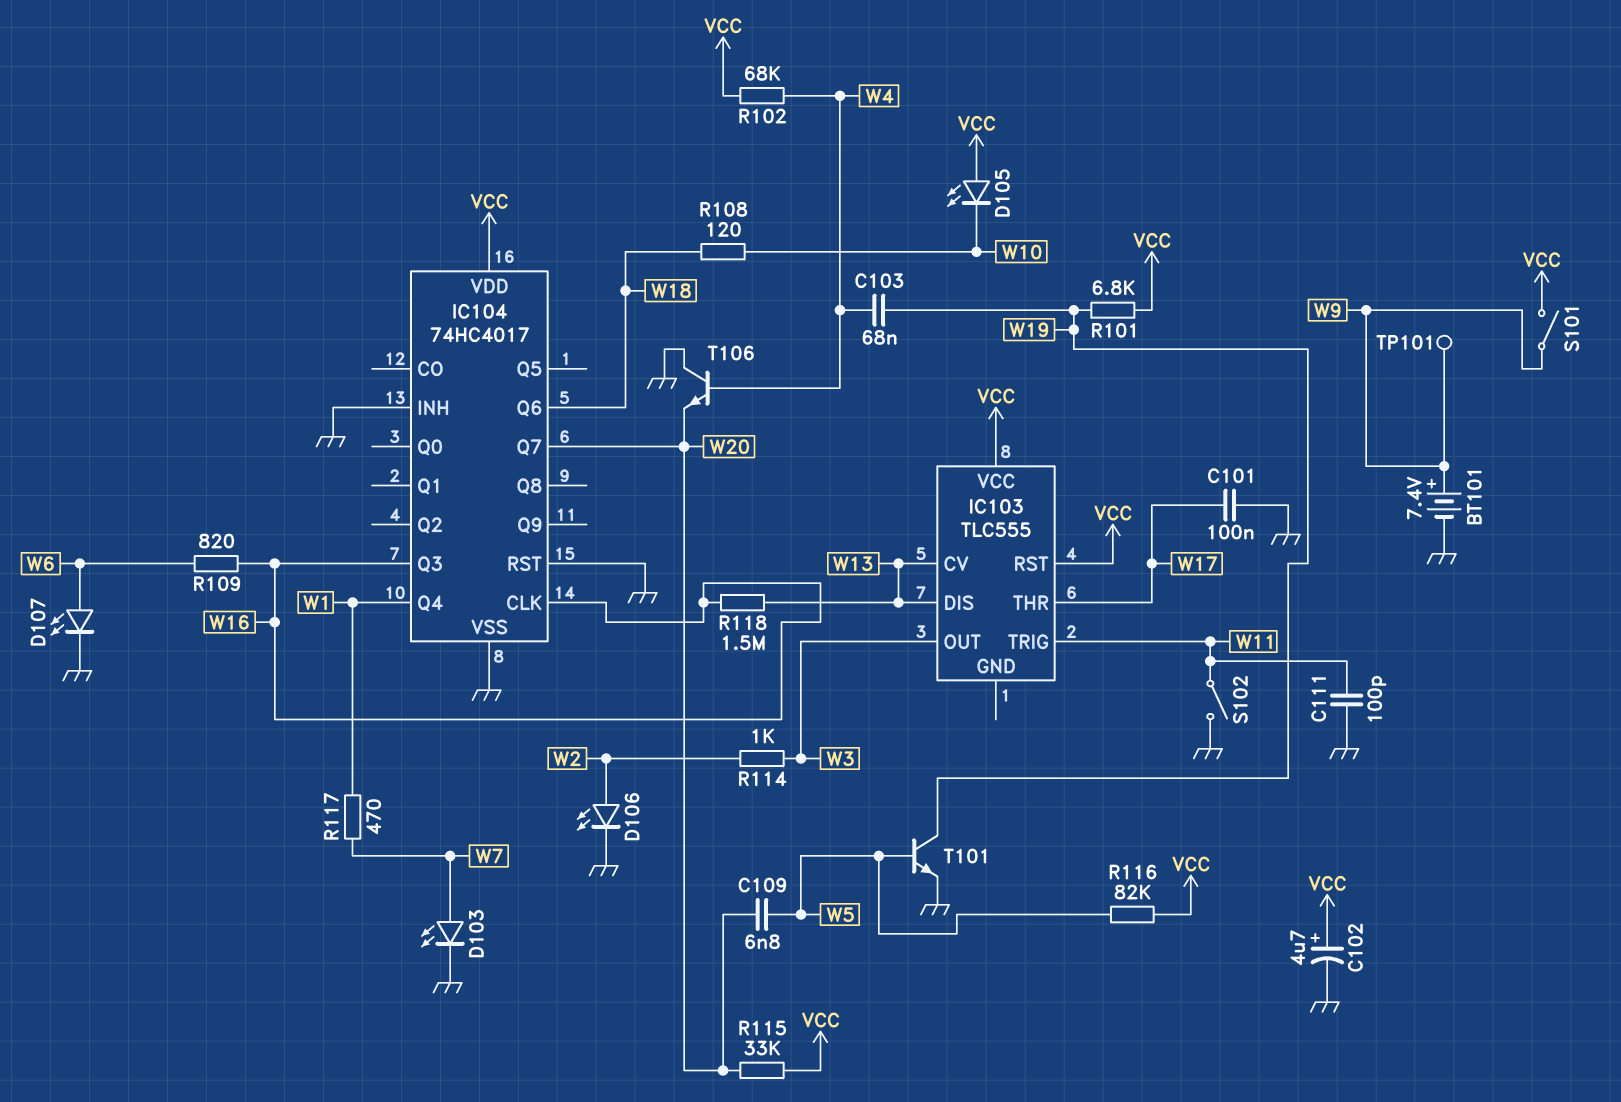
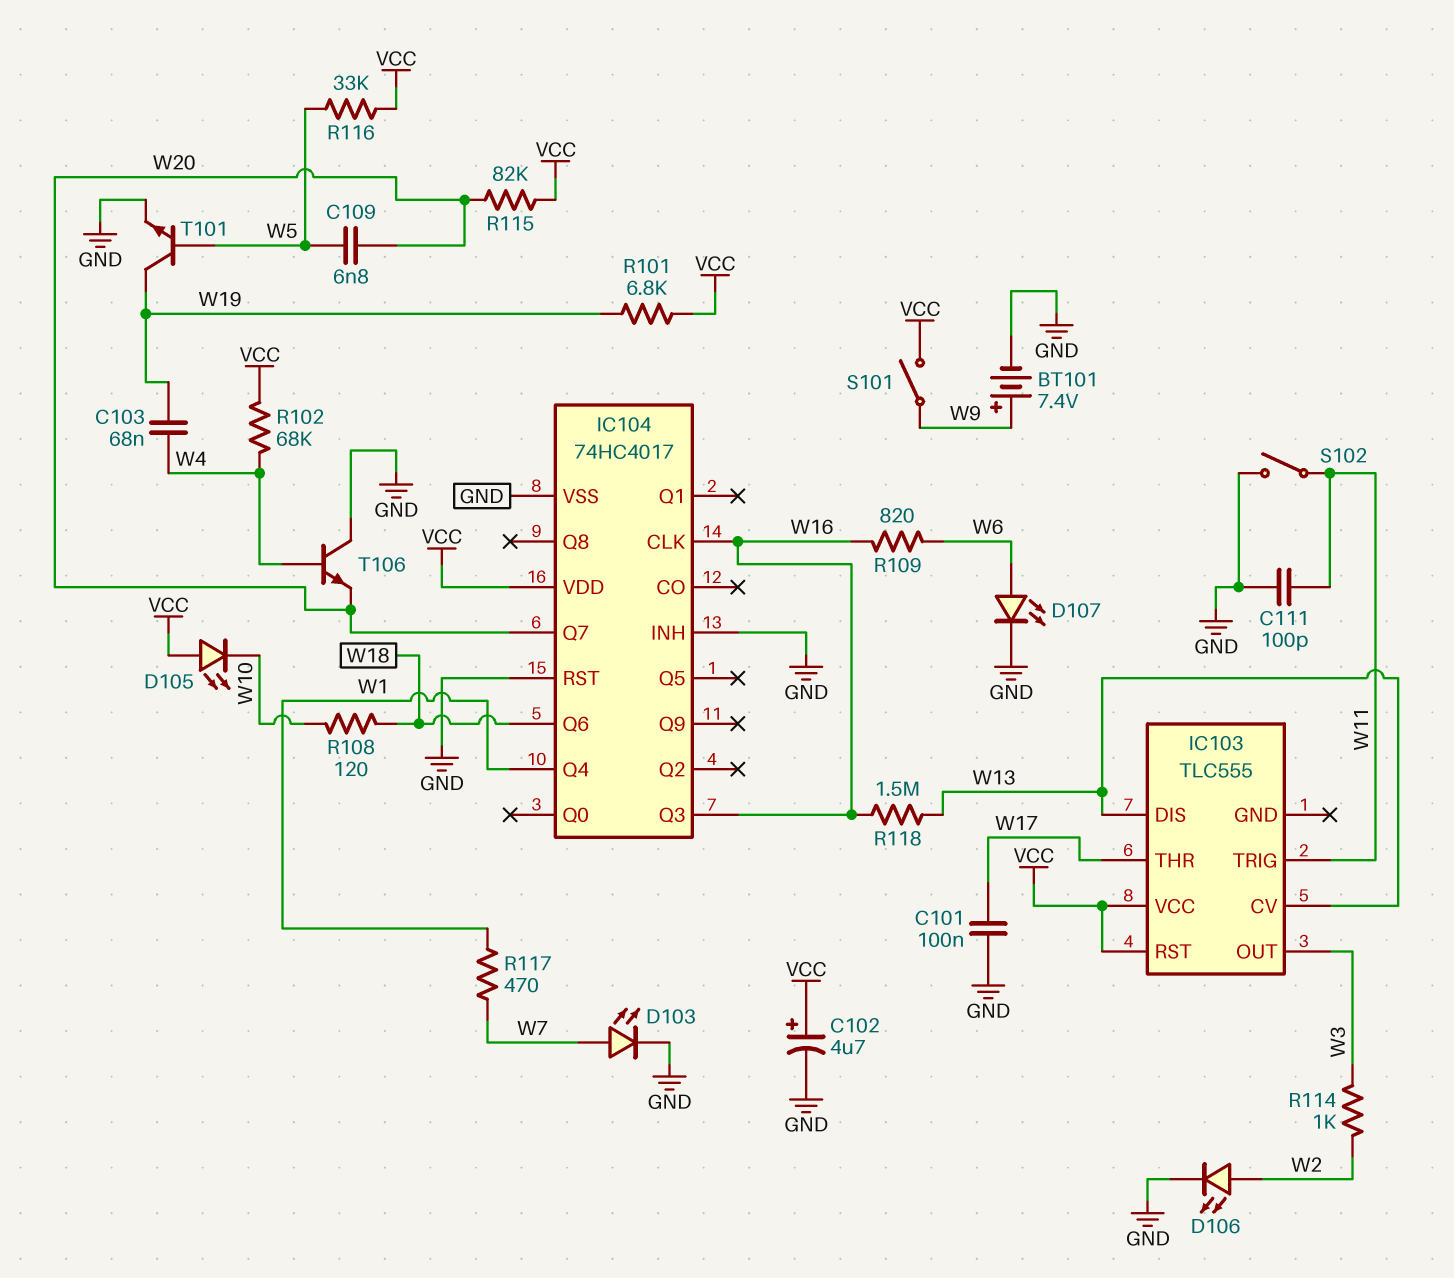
R115: 33k (VCC, W20) -> 82k (VCC, W20)
R116: 82k (VCC, W5) -> 33k (VCC, W5)
TP101: test point (W9) -> none

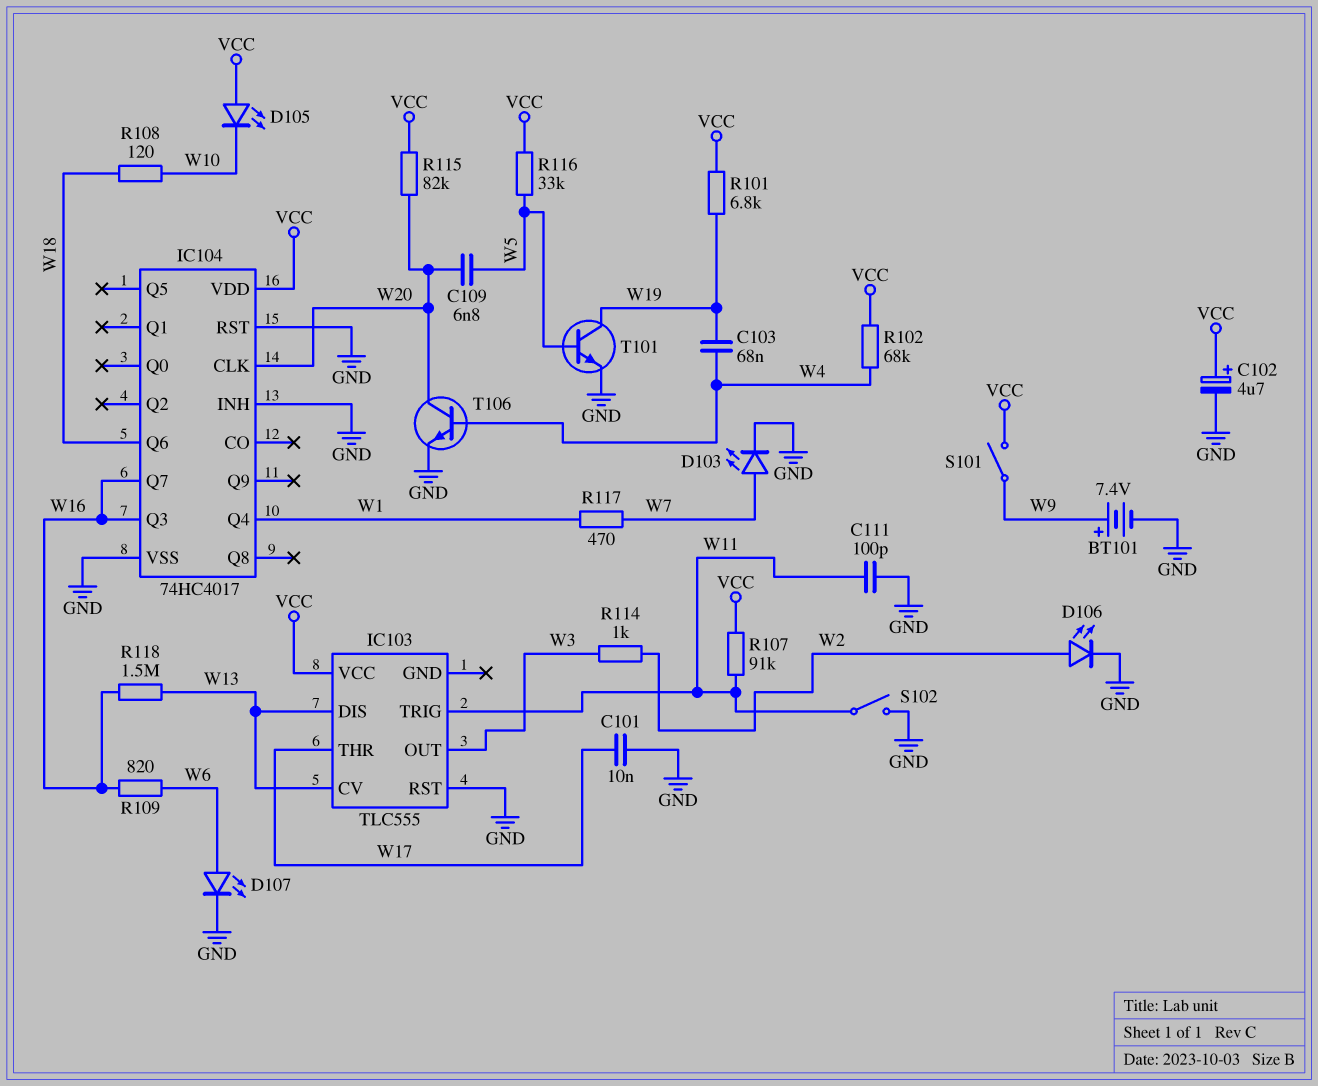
C101: 100nF (GND, W17) -> 10nF (GND, W17)
IC103 pin RST: VCC -> GND
IC104 pin CLK: W16 -> W20
IC104 pin Q7: W20 -> W16
R107: none -> 91k (VCC, W11)
T106: NPN (B W4, C GND, E W20) -> NPN (B W4, C W20, E GND)

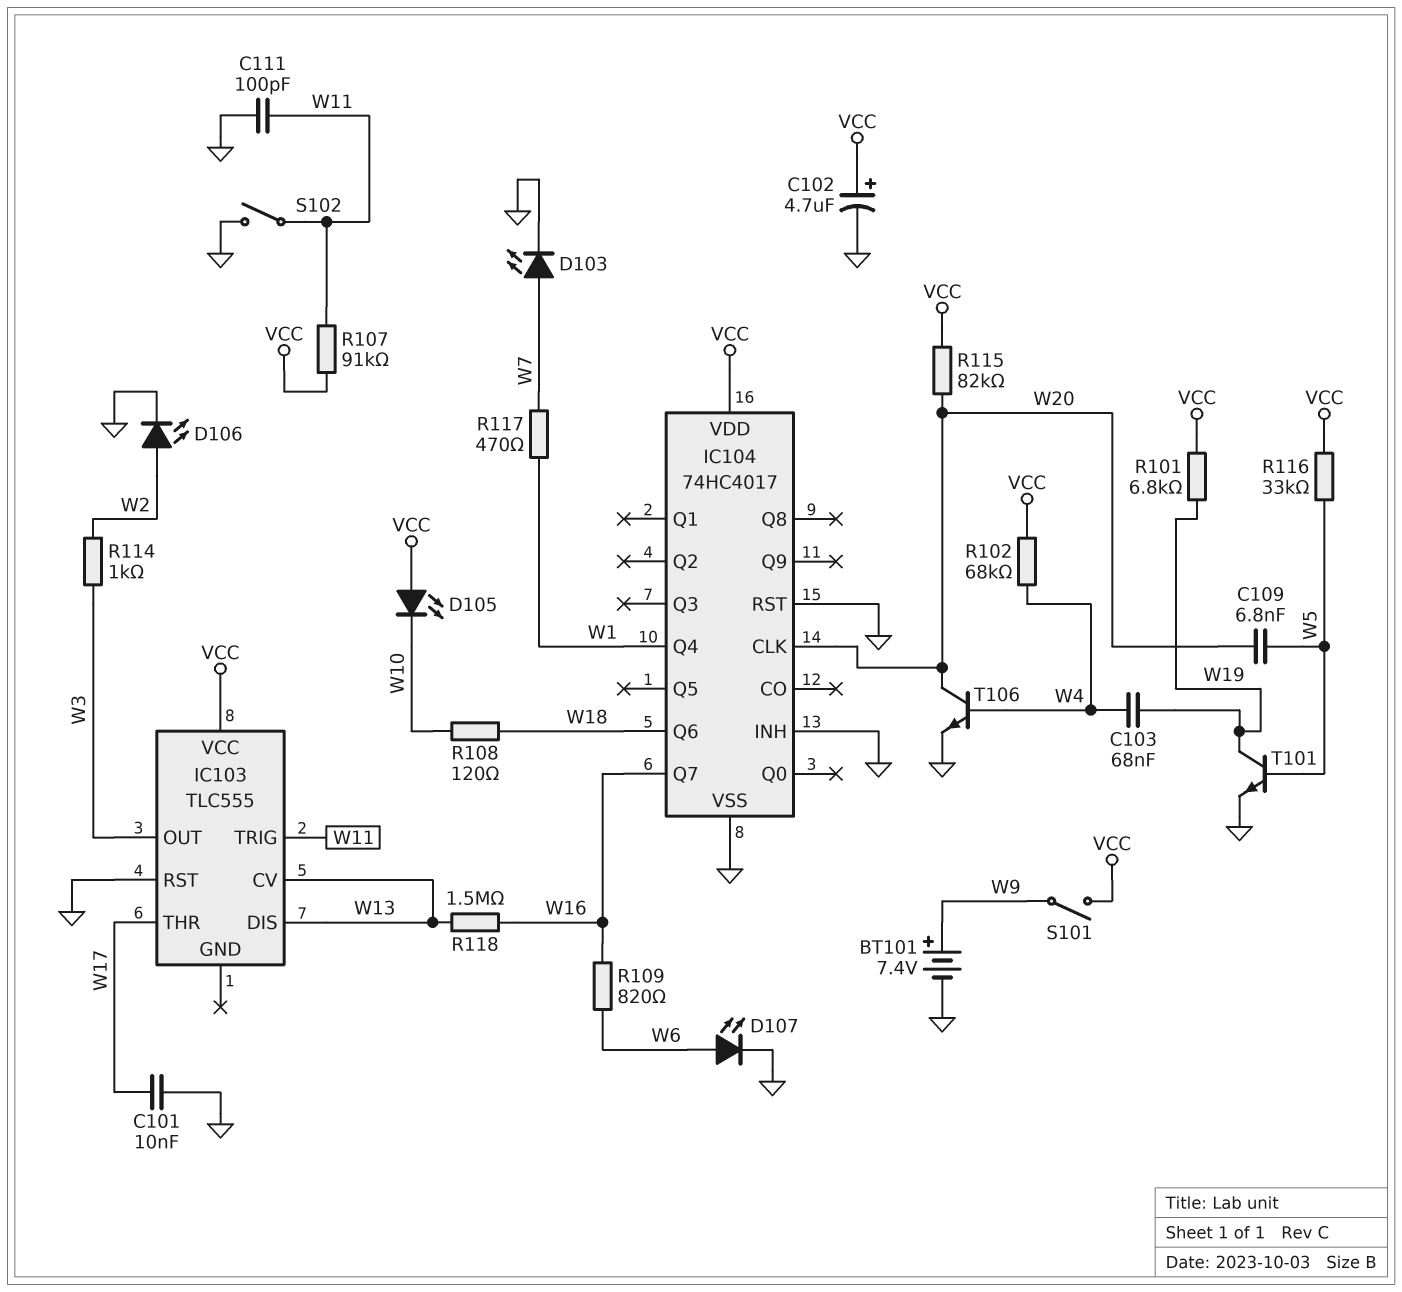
IC104 pin Q3: W16 -> none

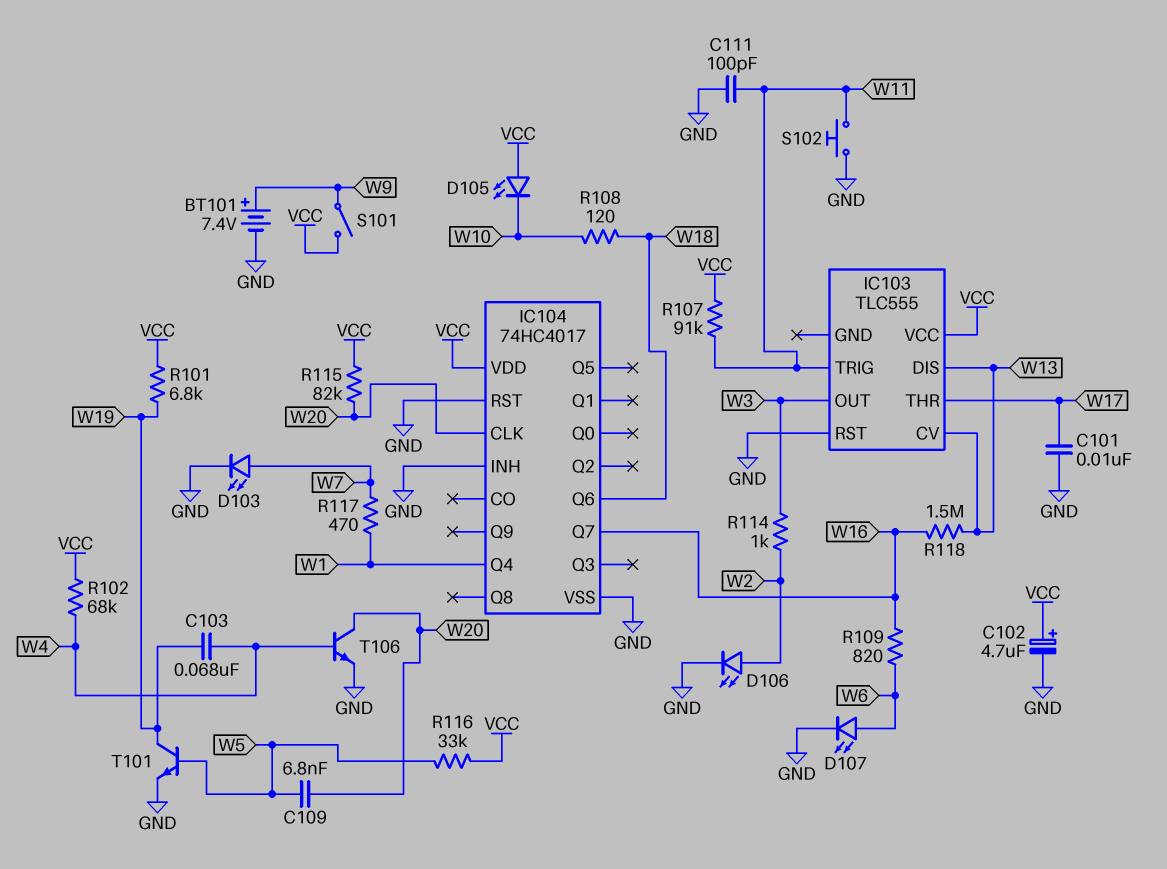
S102: switch (GND, W11) -> button (GND, W11)

